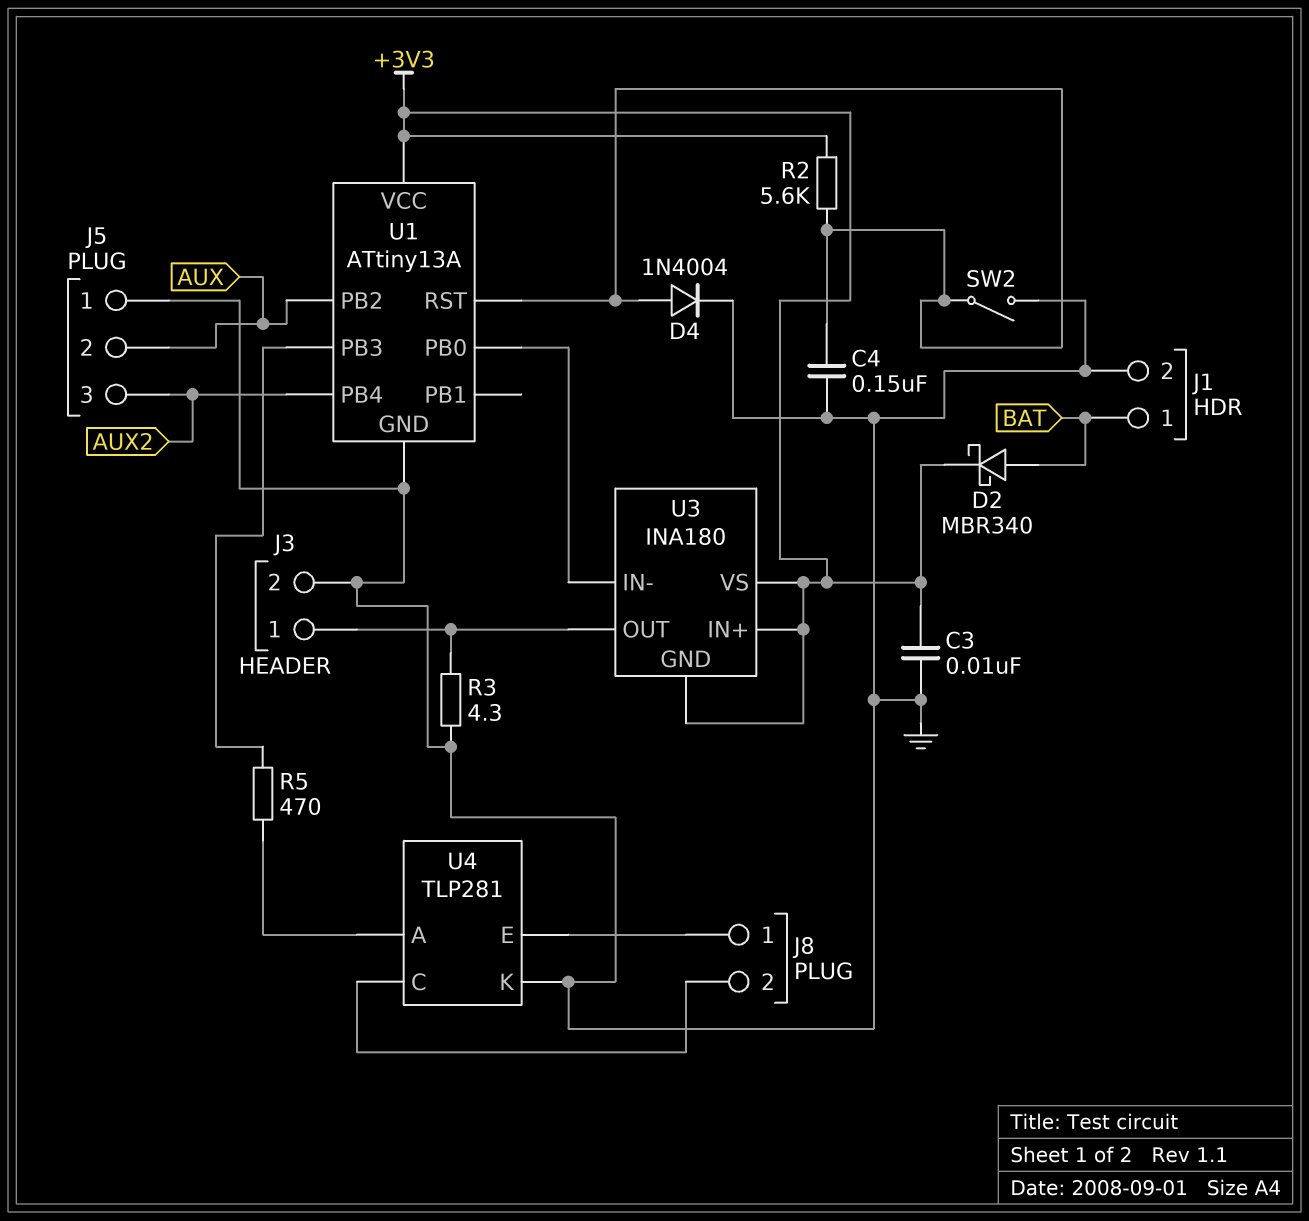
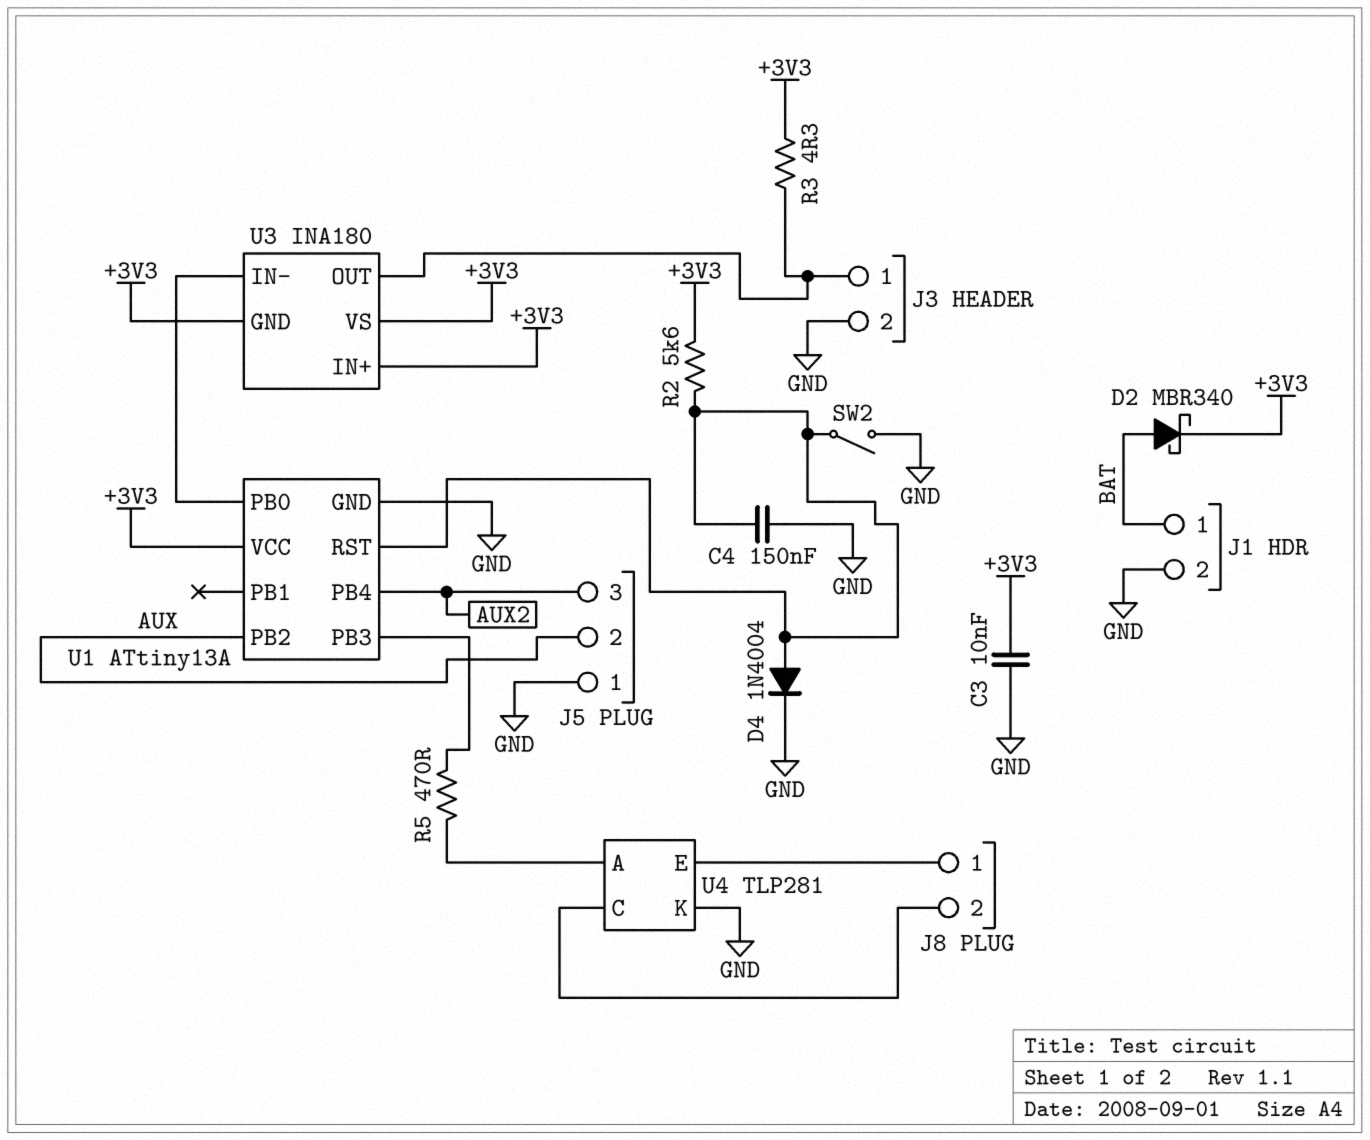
R3: 4.3 (GND, J3/1) -> 4.3 (+3V3, J3/1)

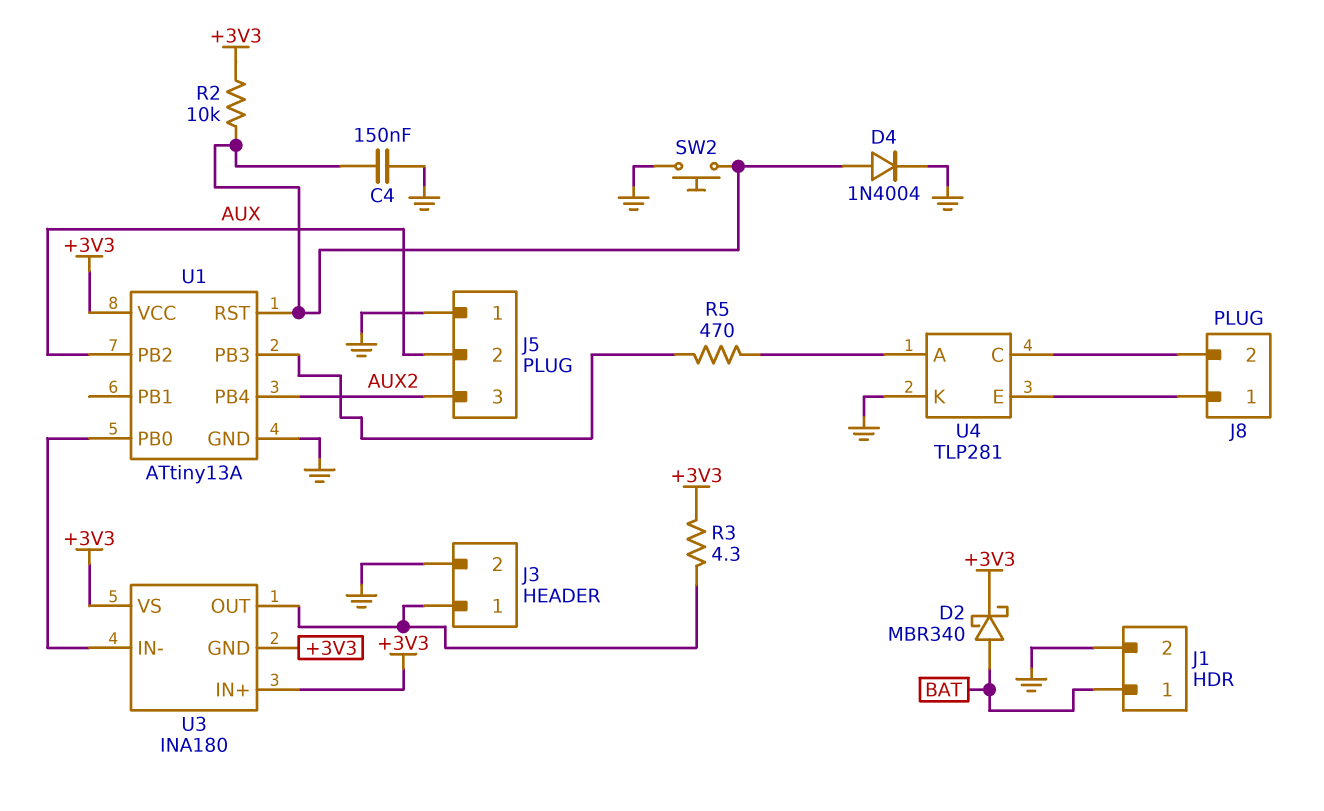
C3: 10nF (+3V3, GND) -> none
R2: 5.6k (+3V3, U1/RST) -> 10k (+3V3, U1/RST)
SW2: switch (GND, U1/RST) -> button (GND, U1/RST)

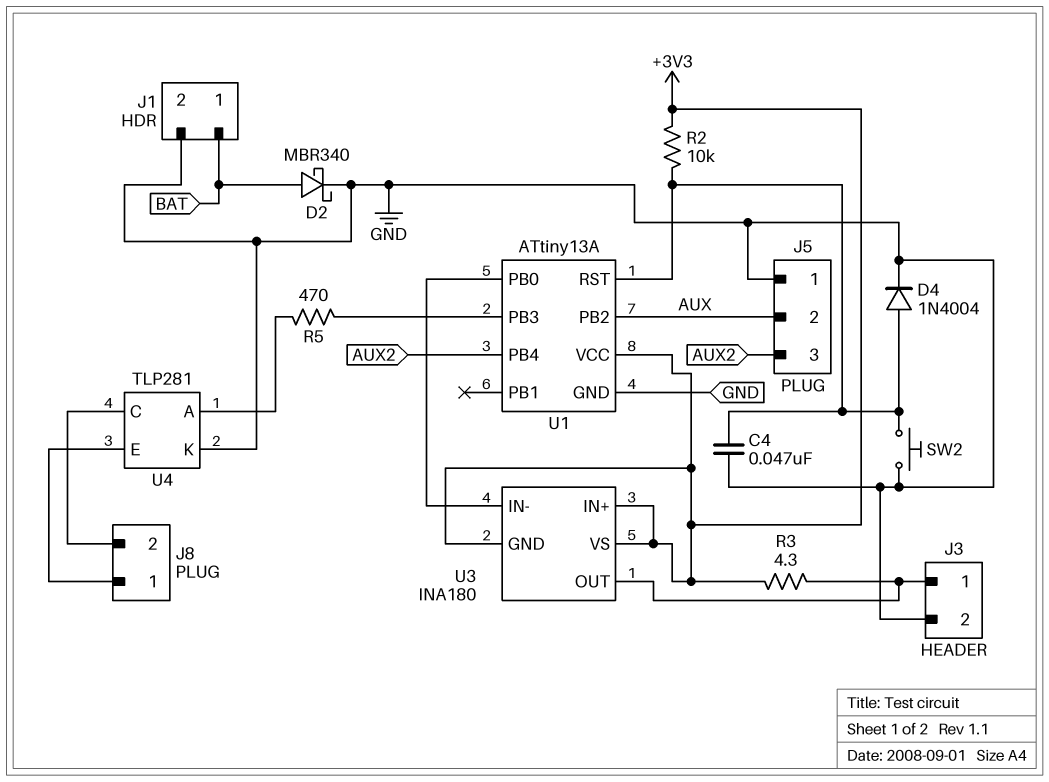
C4: 150nF (GND, U1/RST) -> 47nF (GND, U1/RST)
D2: schottky MBR340 (A BAT, K +3V3) -> schottky MBR340 (A BAT, K GND)

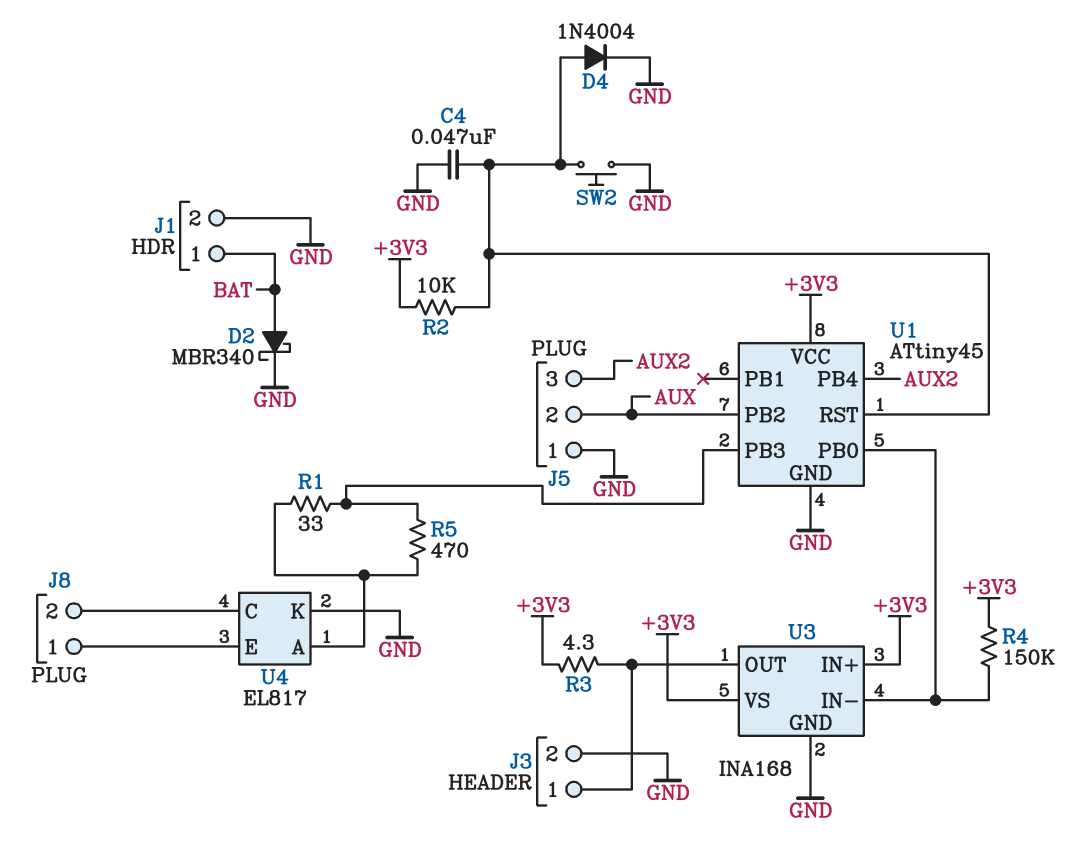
R1: none -> 33 (U1/PB3, U4/A)
R4: none -> 150k (+3V3, U1/PB0)
U1: ATtiny13A -> ATtiny45
U3: INA180 -> INA168
U3 pin GND: +3V3 -> GND
U4: TLP281 -> EL817

